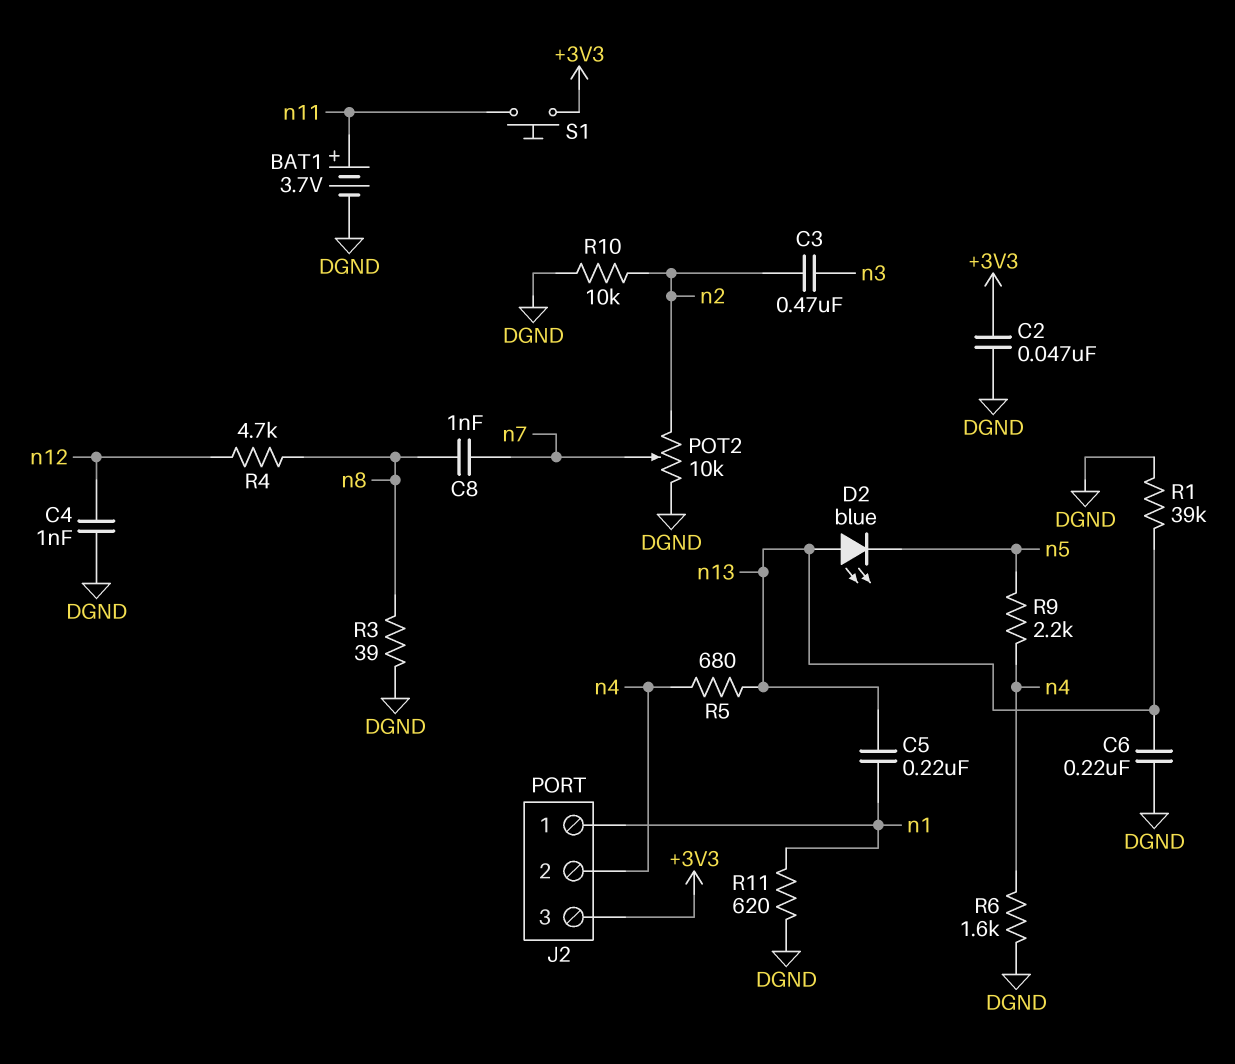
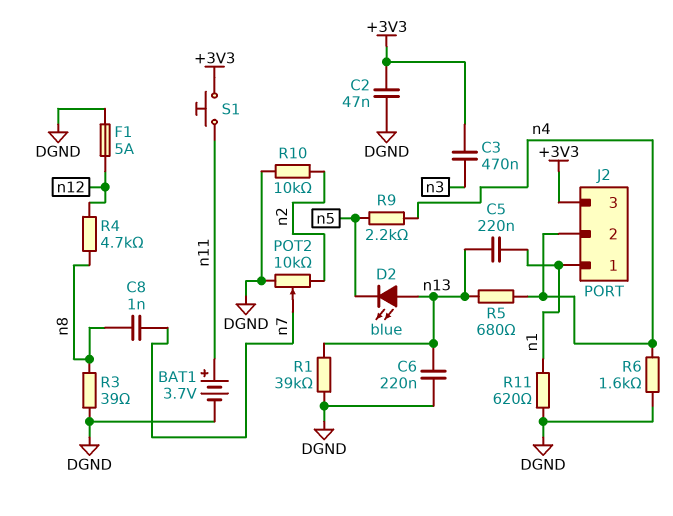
C3: 470nF (n2, n3) -> 470nF (+3V3, n3)
C4: 1nF (DGND, n12) -> none
F1: none -> 5A (DGND, n12)

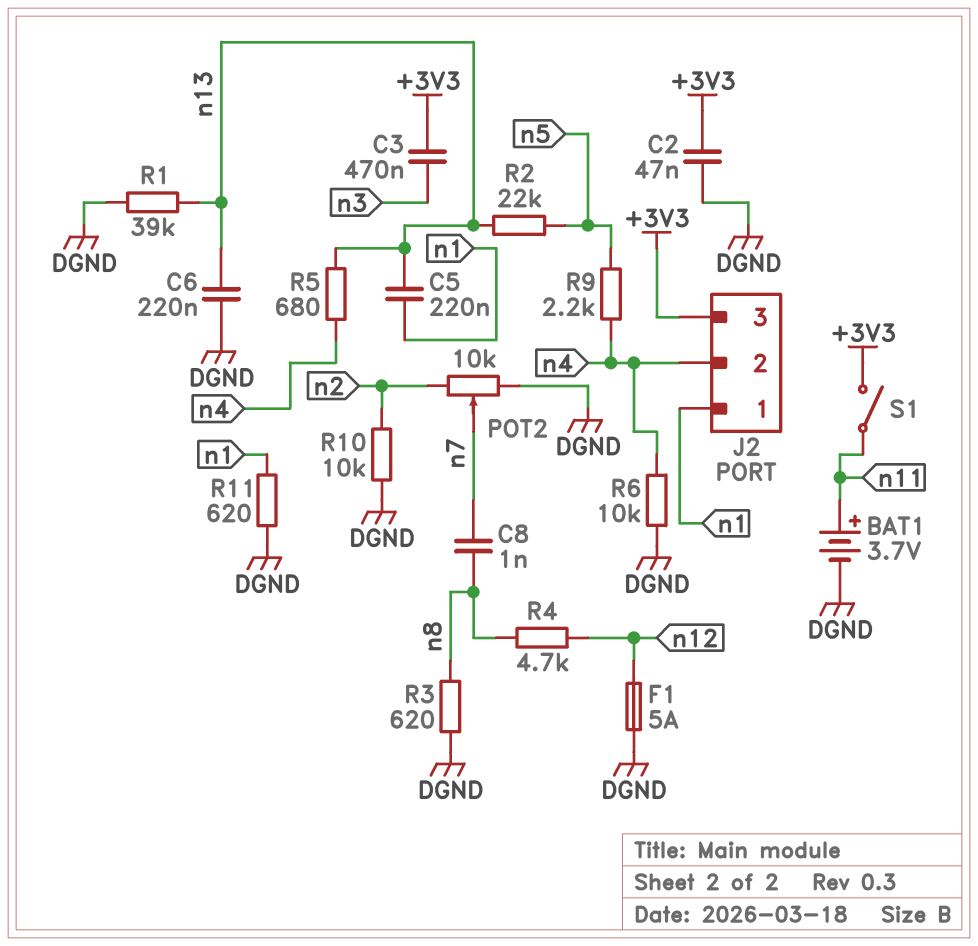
D2: LED blue (A n13, K n5) -> none
R2: none -> 22k (n5, n13)
R3: 39 (DGND, n8) -> 620 (DGND, n8)
R6: 1.6k (DGND, n4) -> 10k (DGND, n4)
S1: button (+3V3, n11) -> switch (+3V3, n11)

